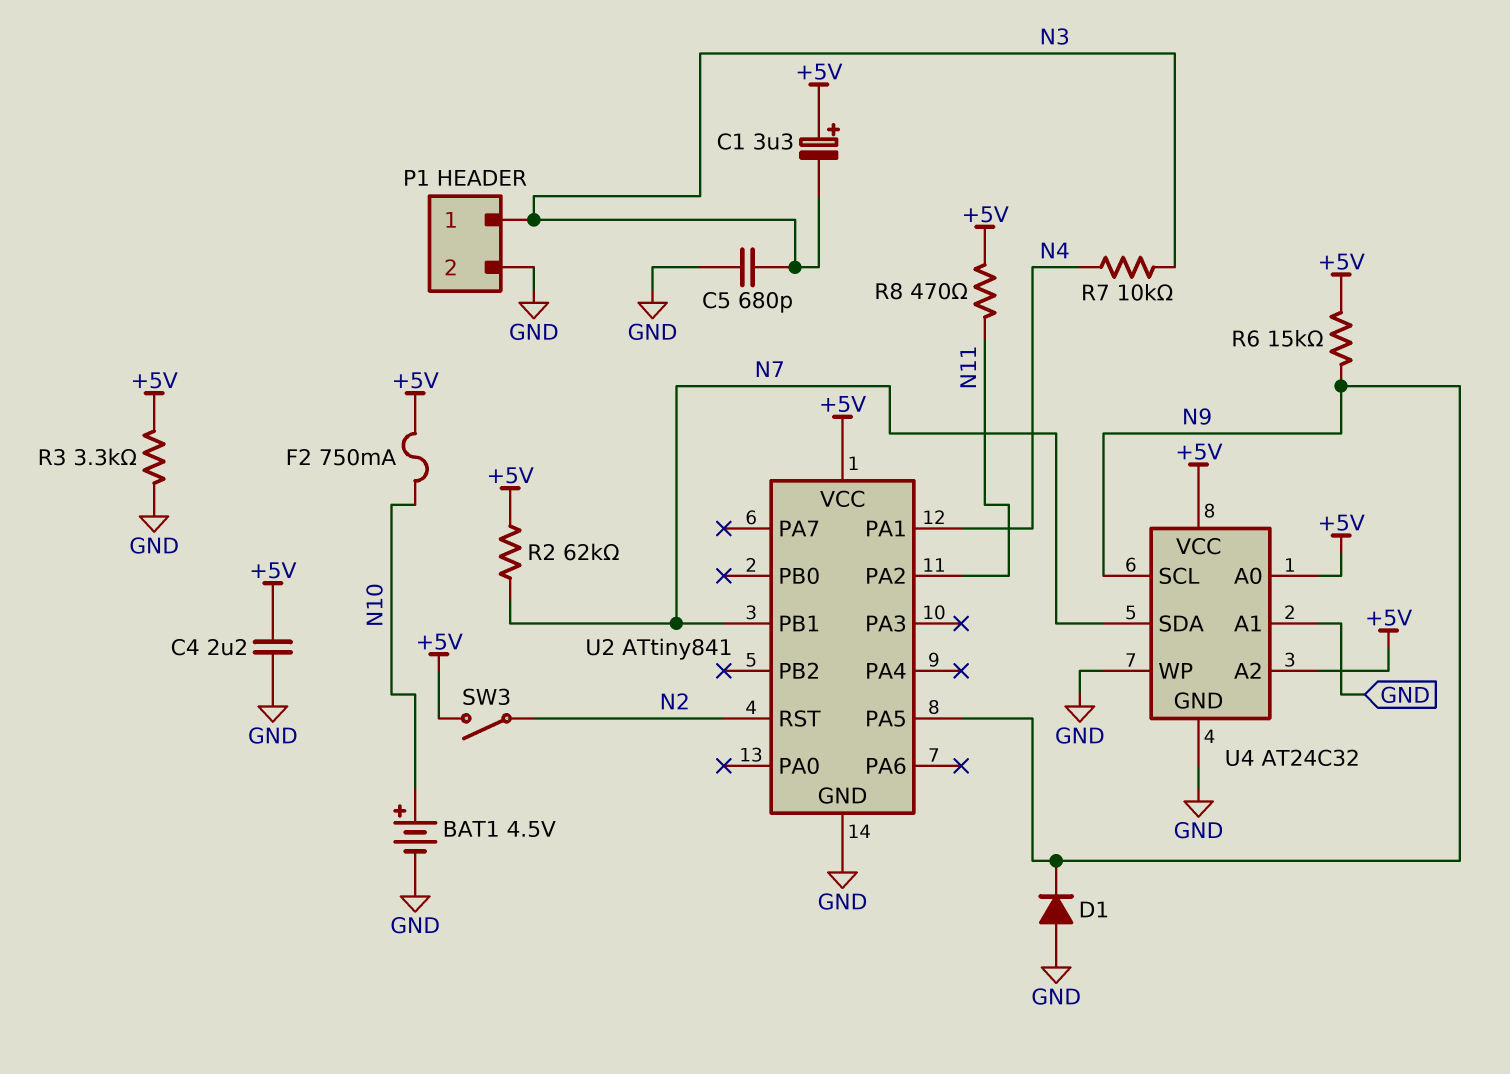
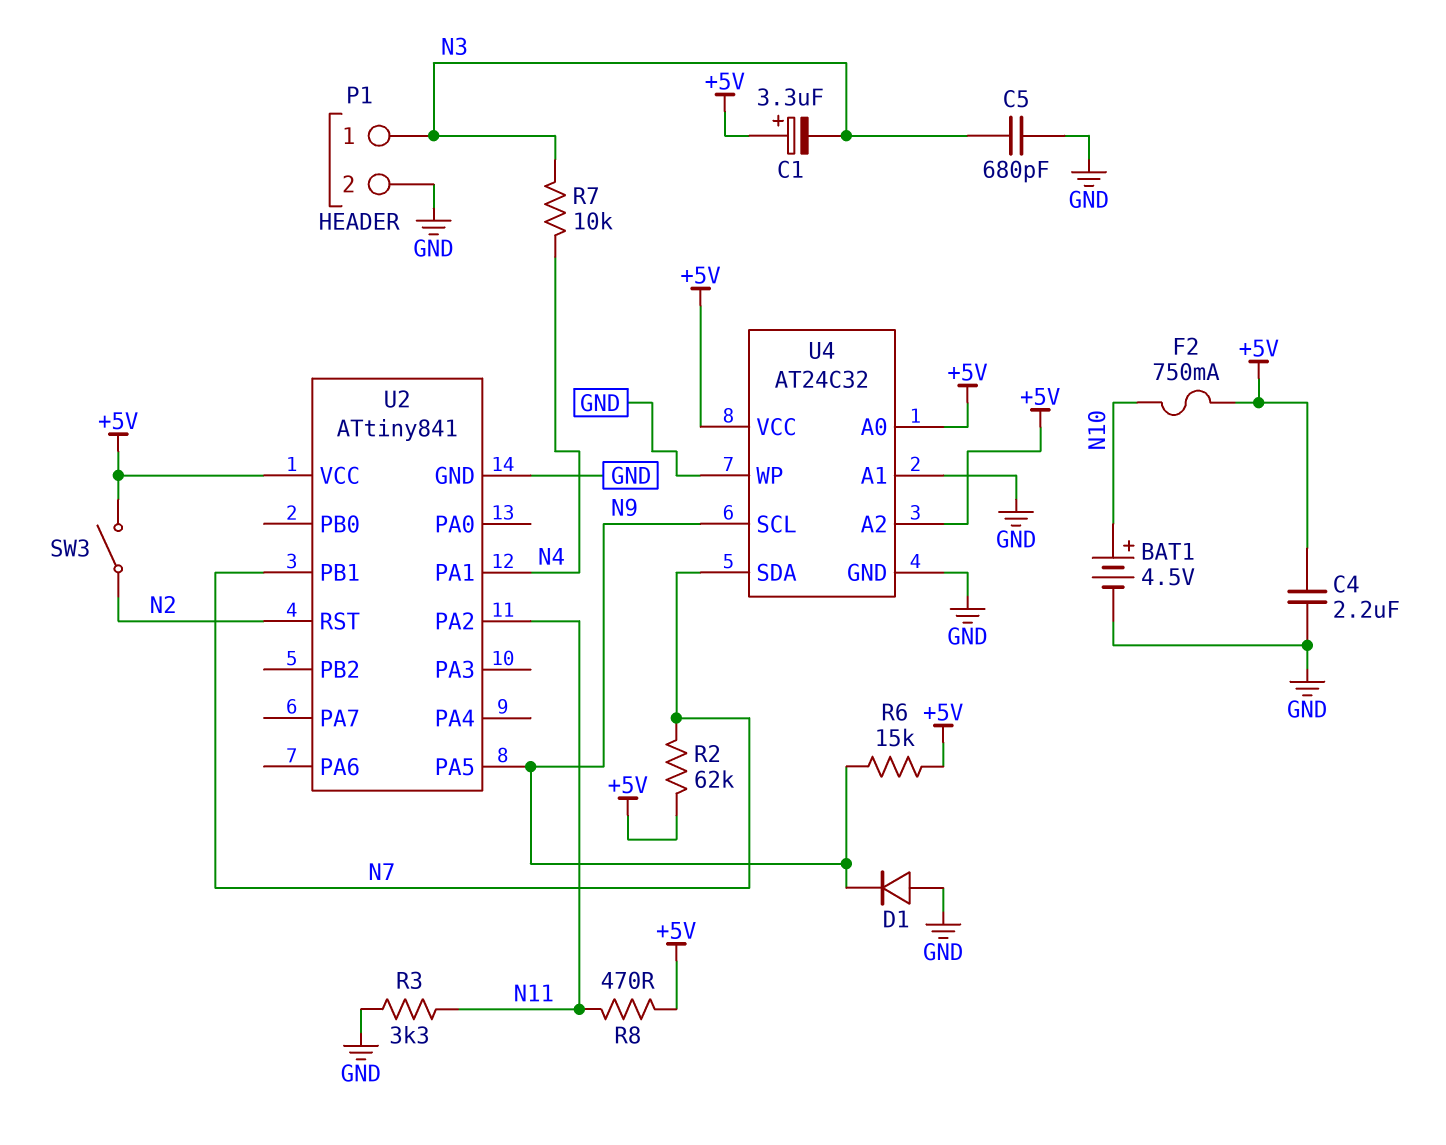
R3: 3.3k (+5V, GND) -> 3.3k (GND, N11)

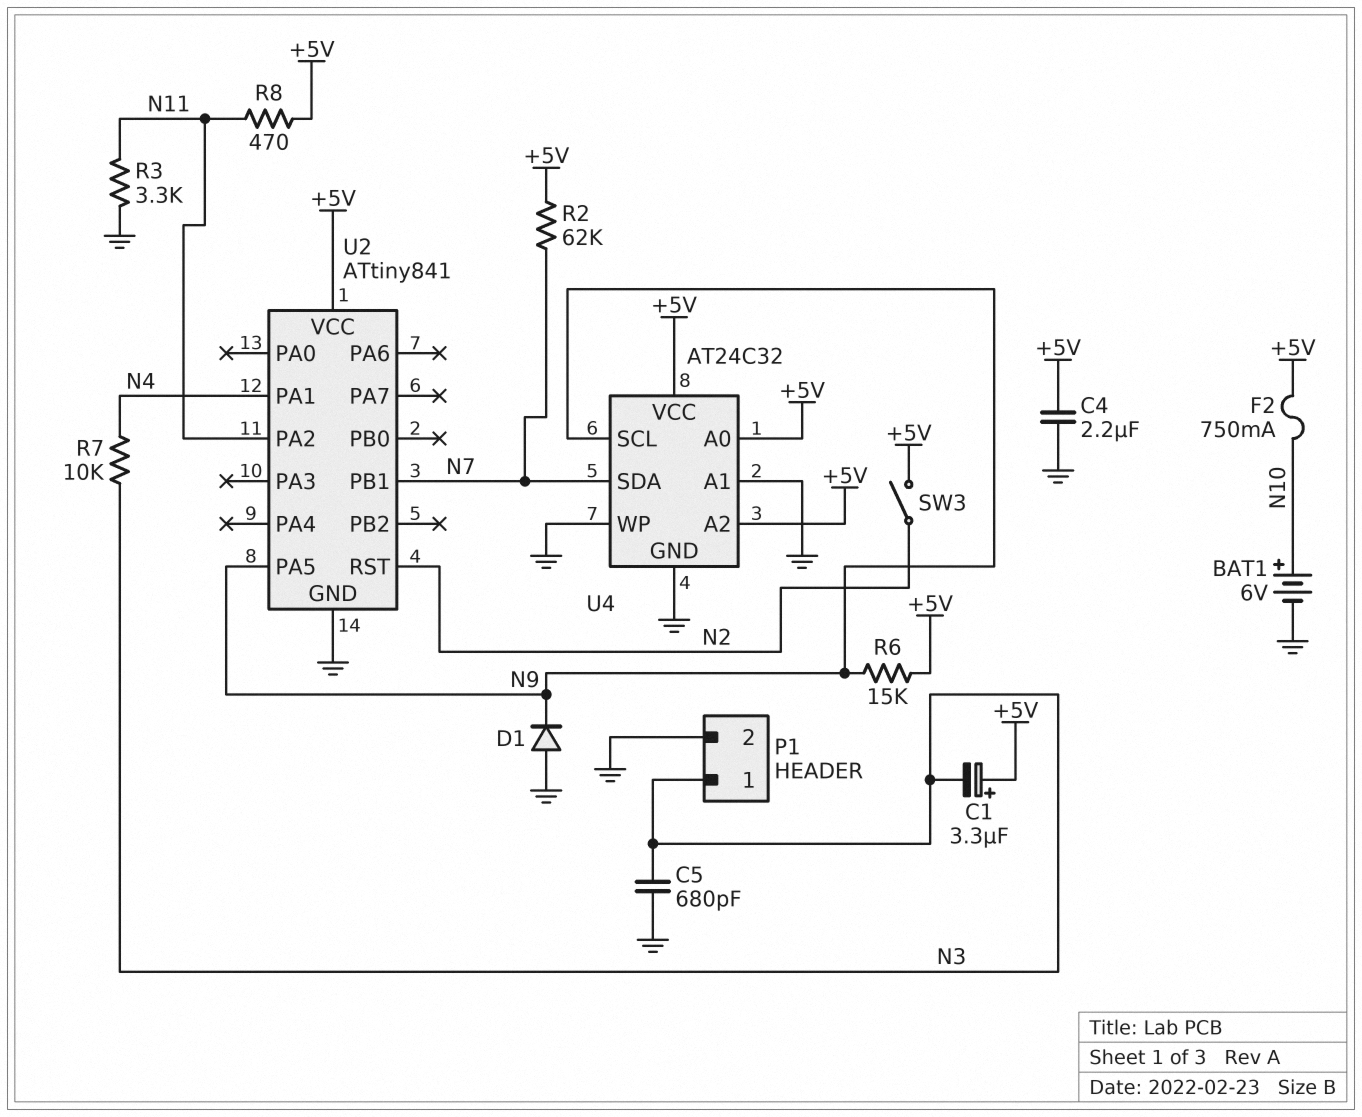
BAT1: 4.5V (plus N10, minus GND) -> 6V (plus N10, minus GND)

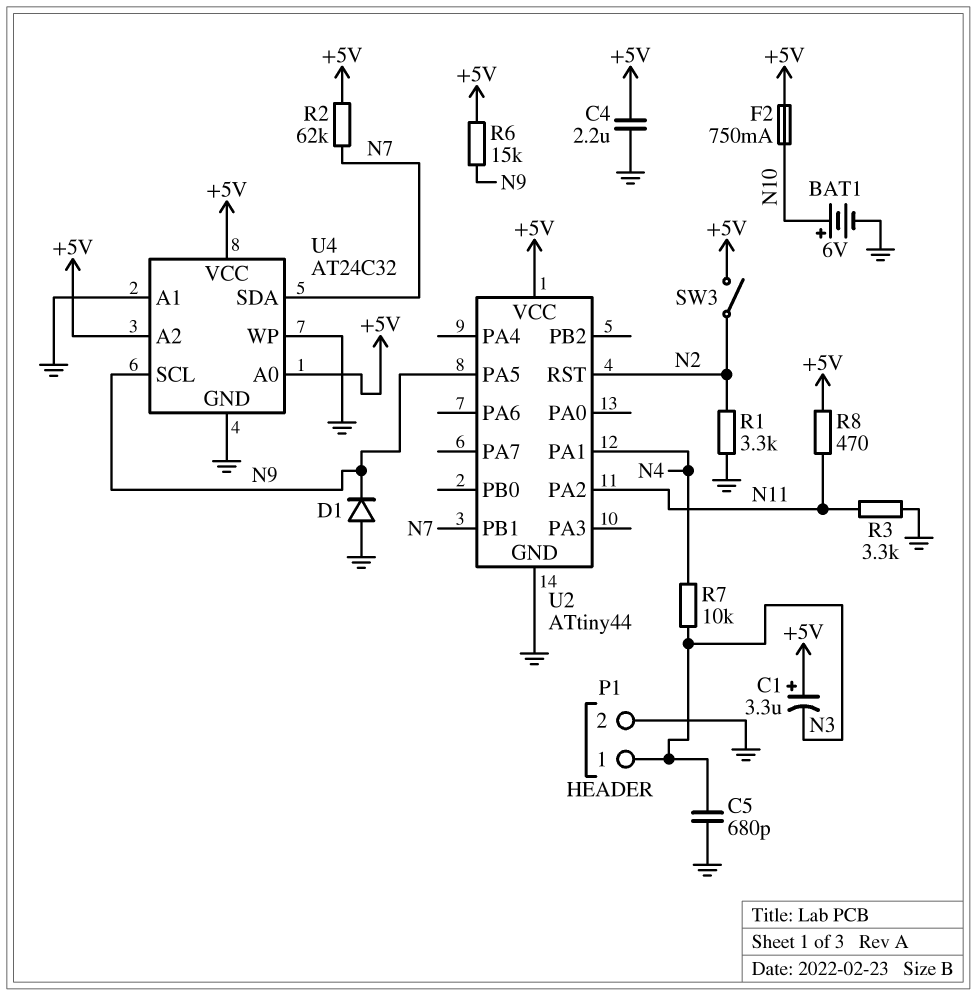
R1: none -> 3.3k (GND, N2)
U2: ATtiny841 -> ATtiny44

